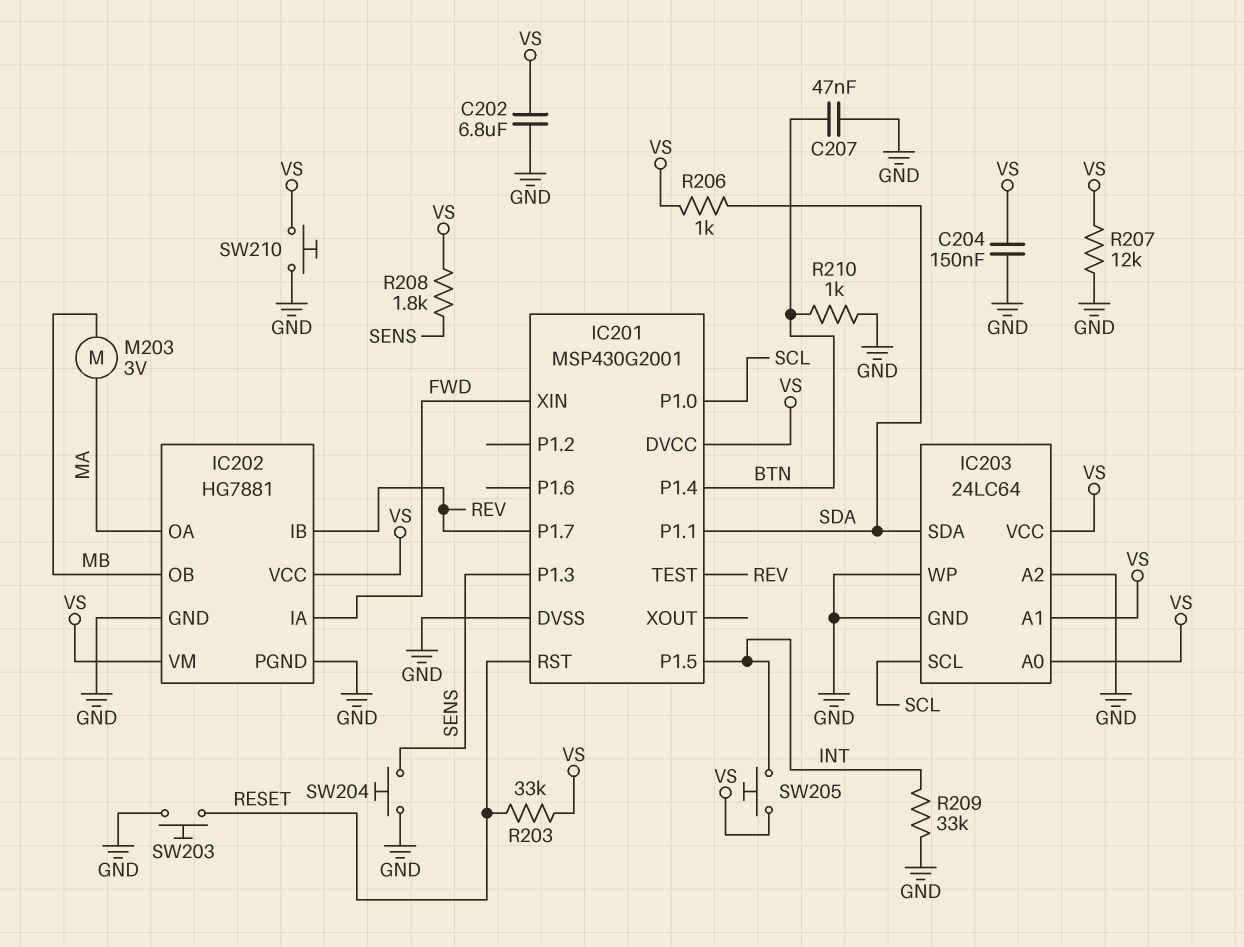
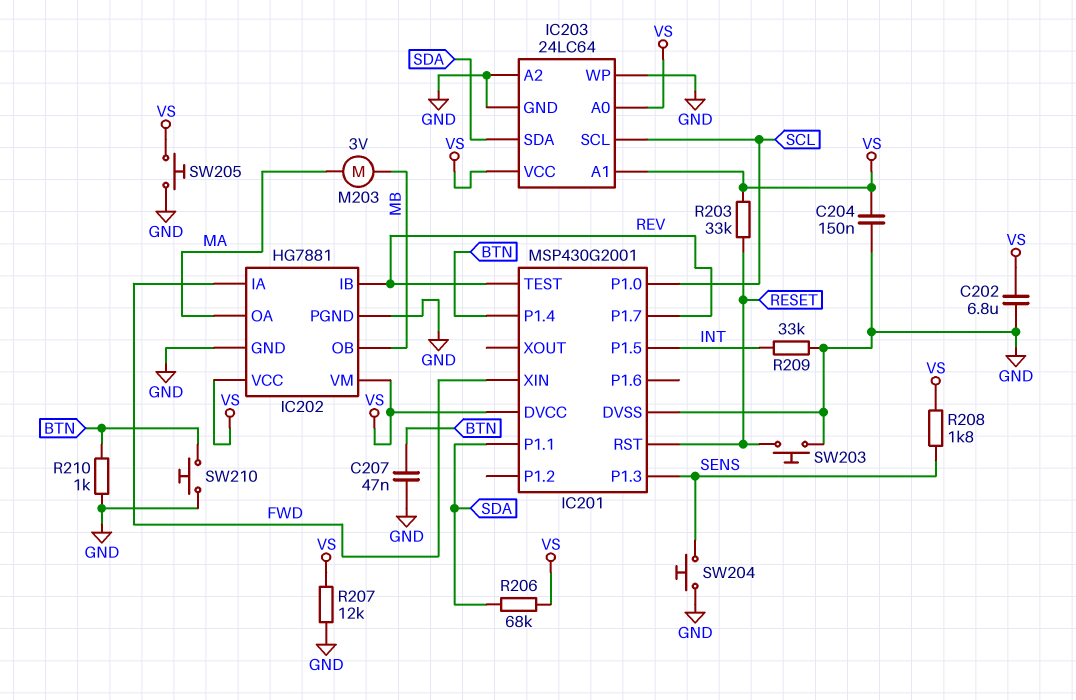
R206: 1k (SDA, VS) -> 68k (SDA, VS)
SW205: button (INT, VS) -> button (GND, VS)
SW210: button (GND, VS) -> button (BTN, GND)

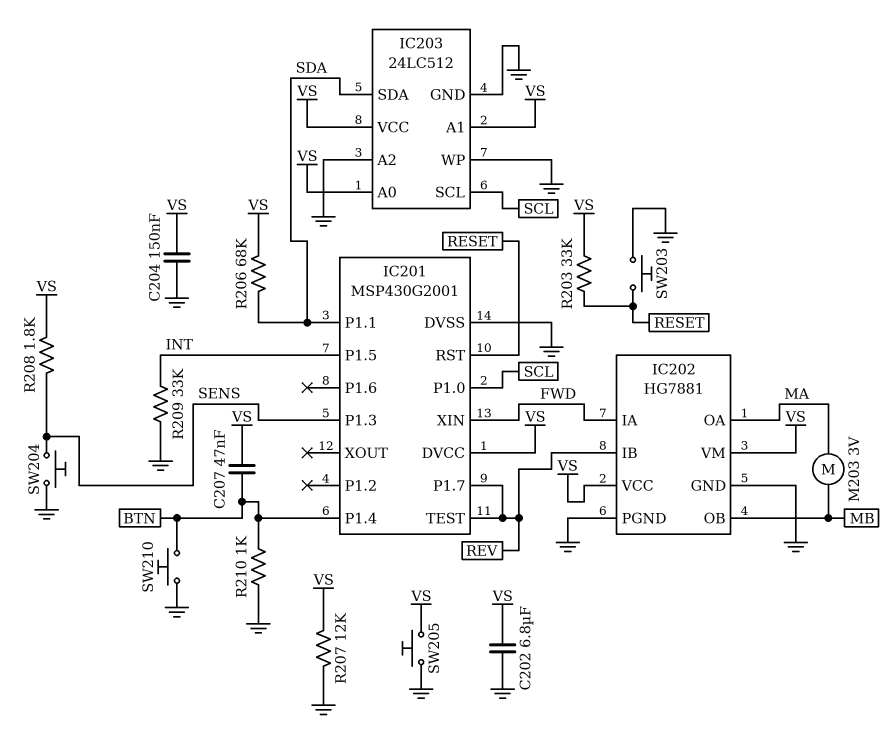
C207: 47nF (BTN, GND) -> 47nF (BTN, VS)
IC203: 24LC64 -> 24LC512

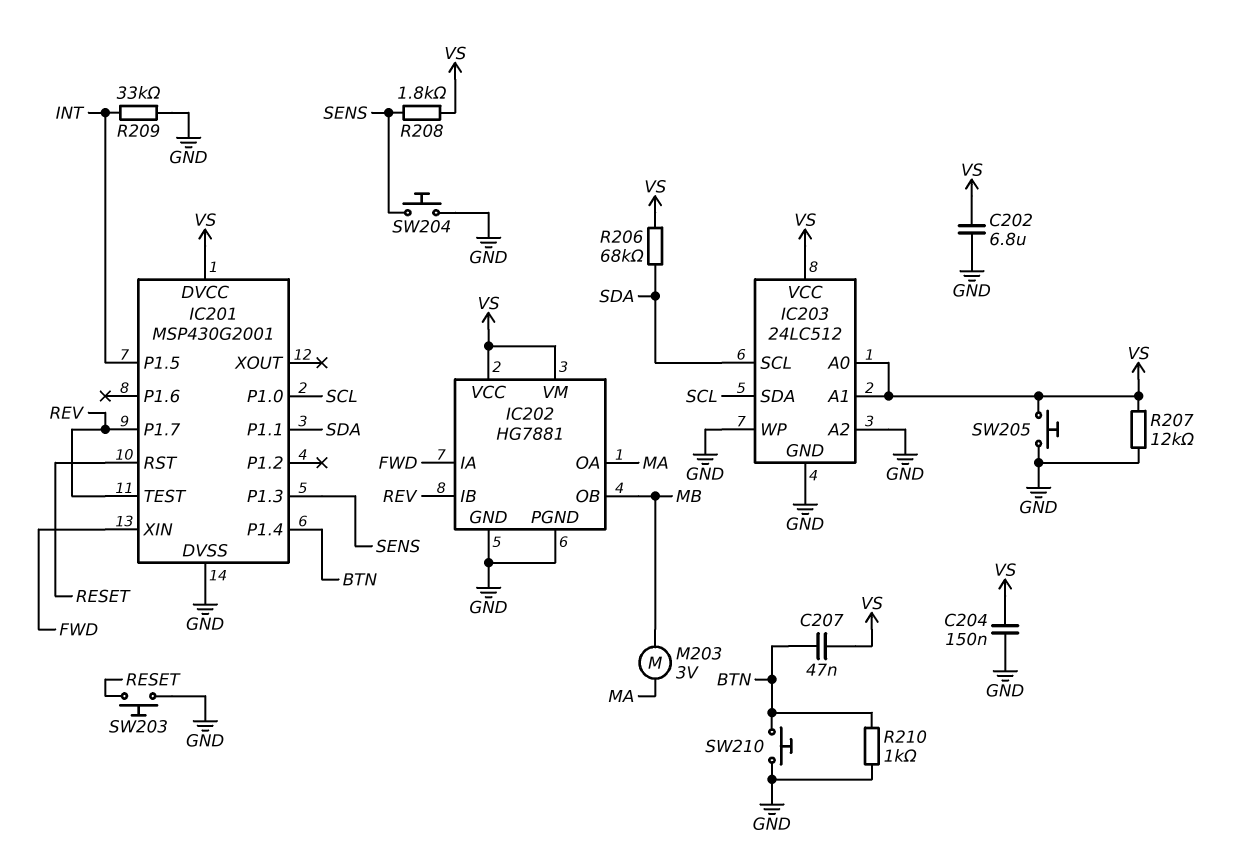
IC203 pin SCL: SCL -> SDA
IC203 pin SDA: SDA -> SCL
R203: 33k (RESET, VS) -> none

